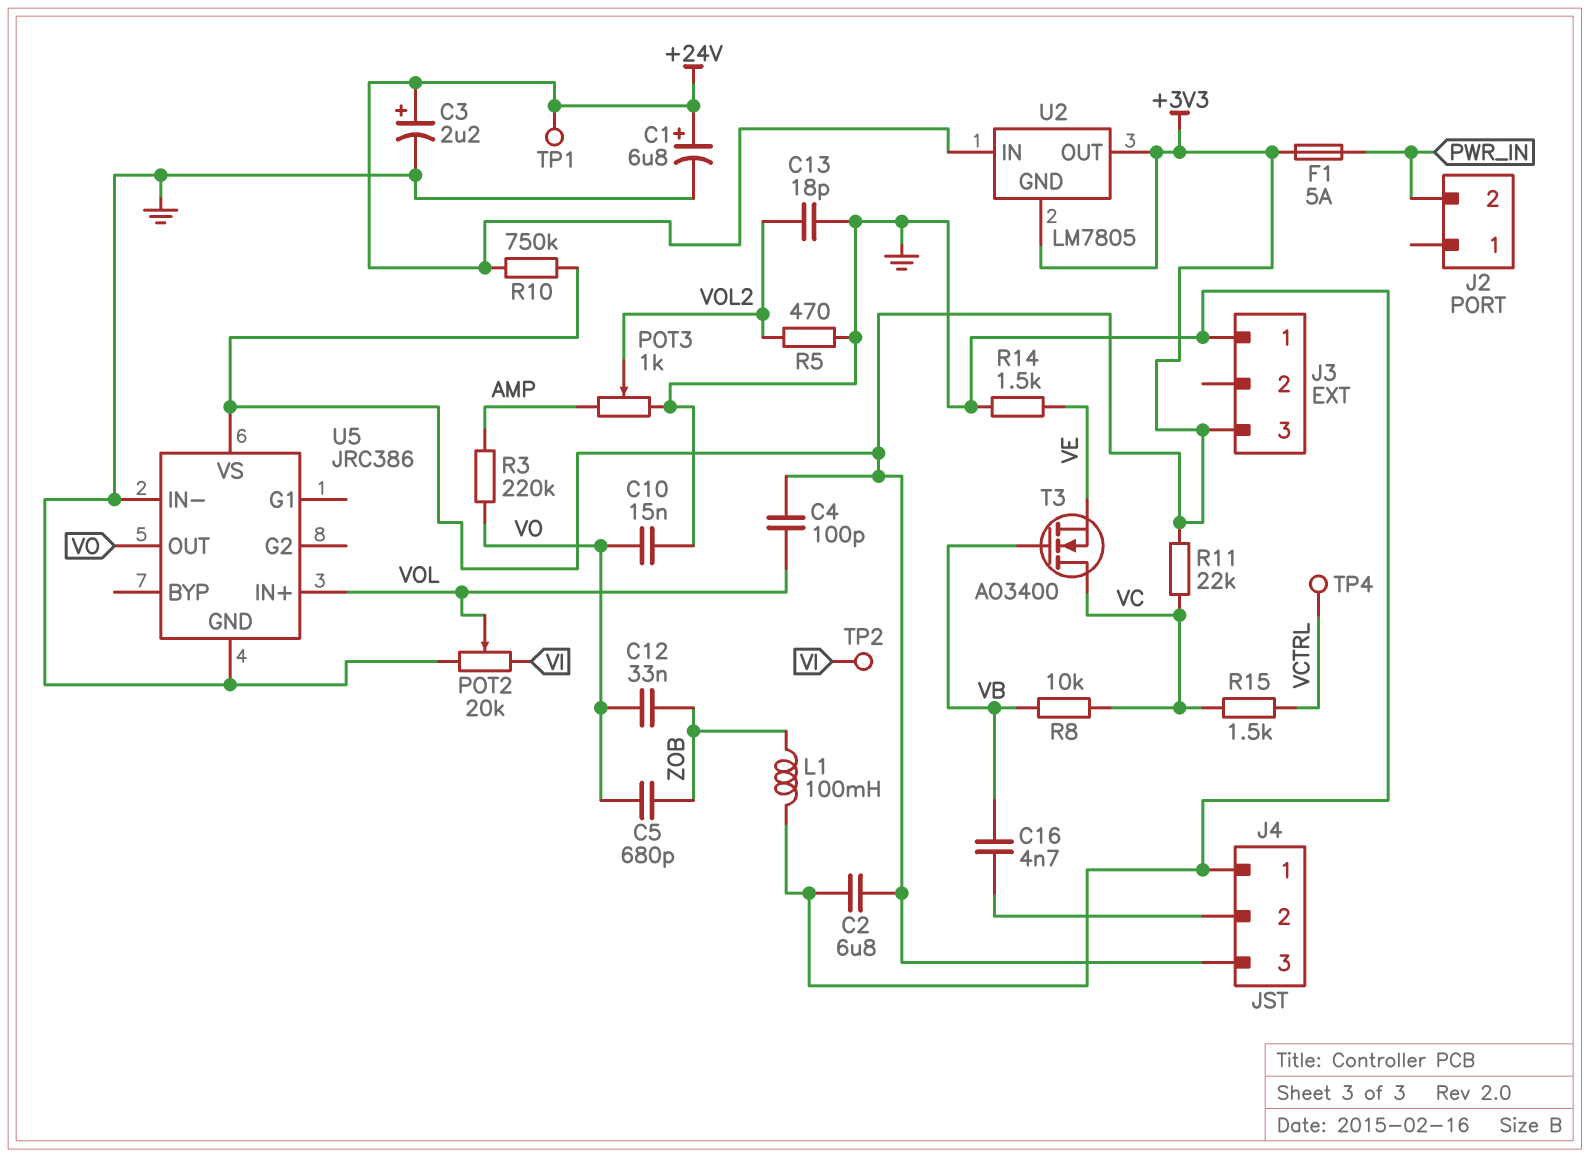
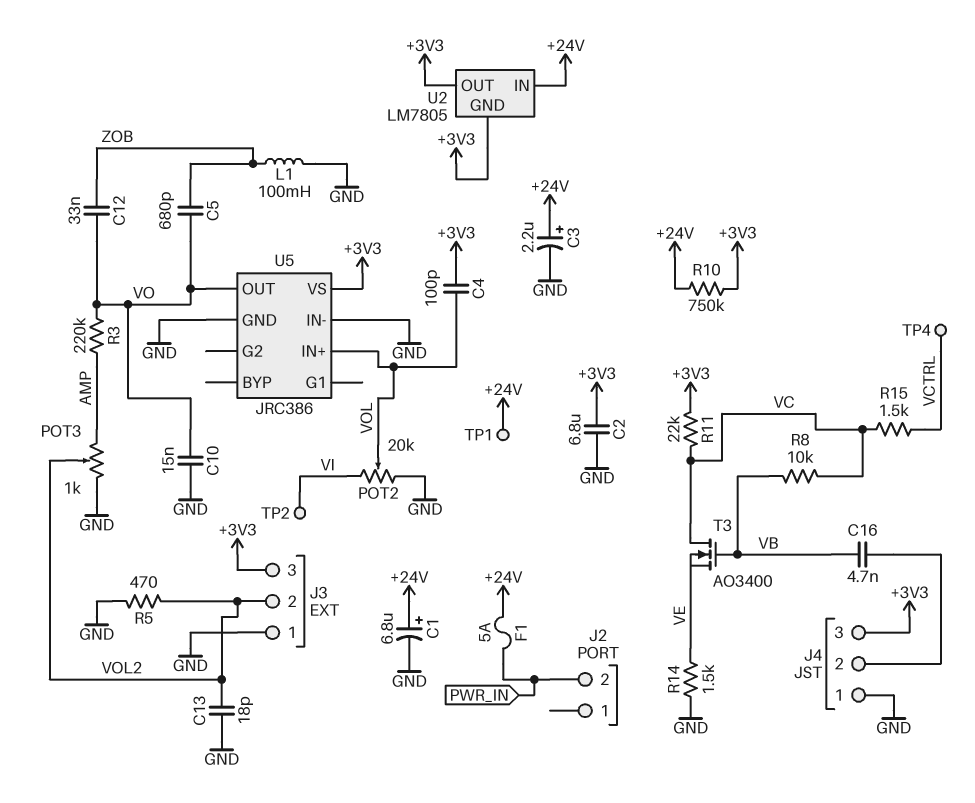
F1: 5A (+3V3, PWR_IN) -> 5A (+24V, PWR_IN)
J3 pin 2: none -> VOL2

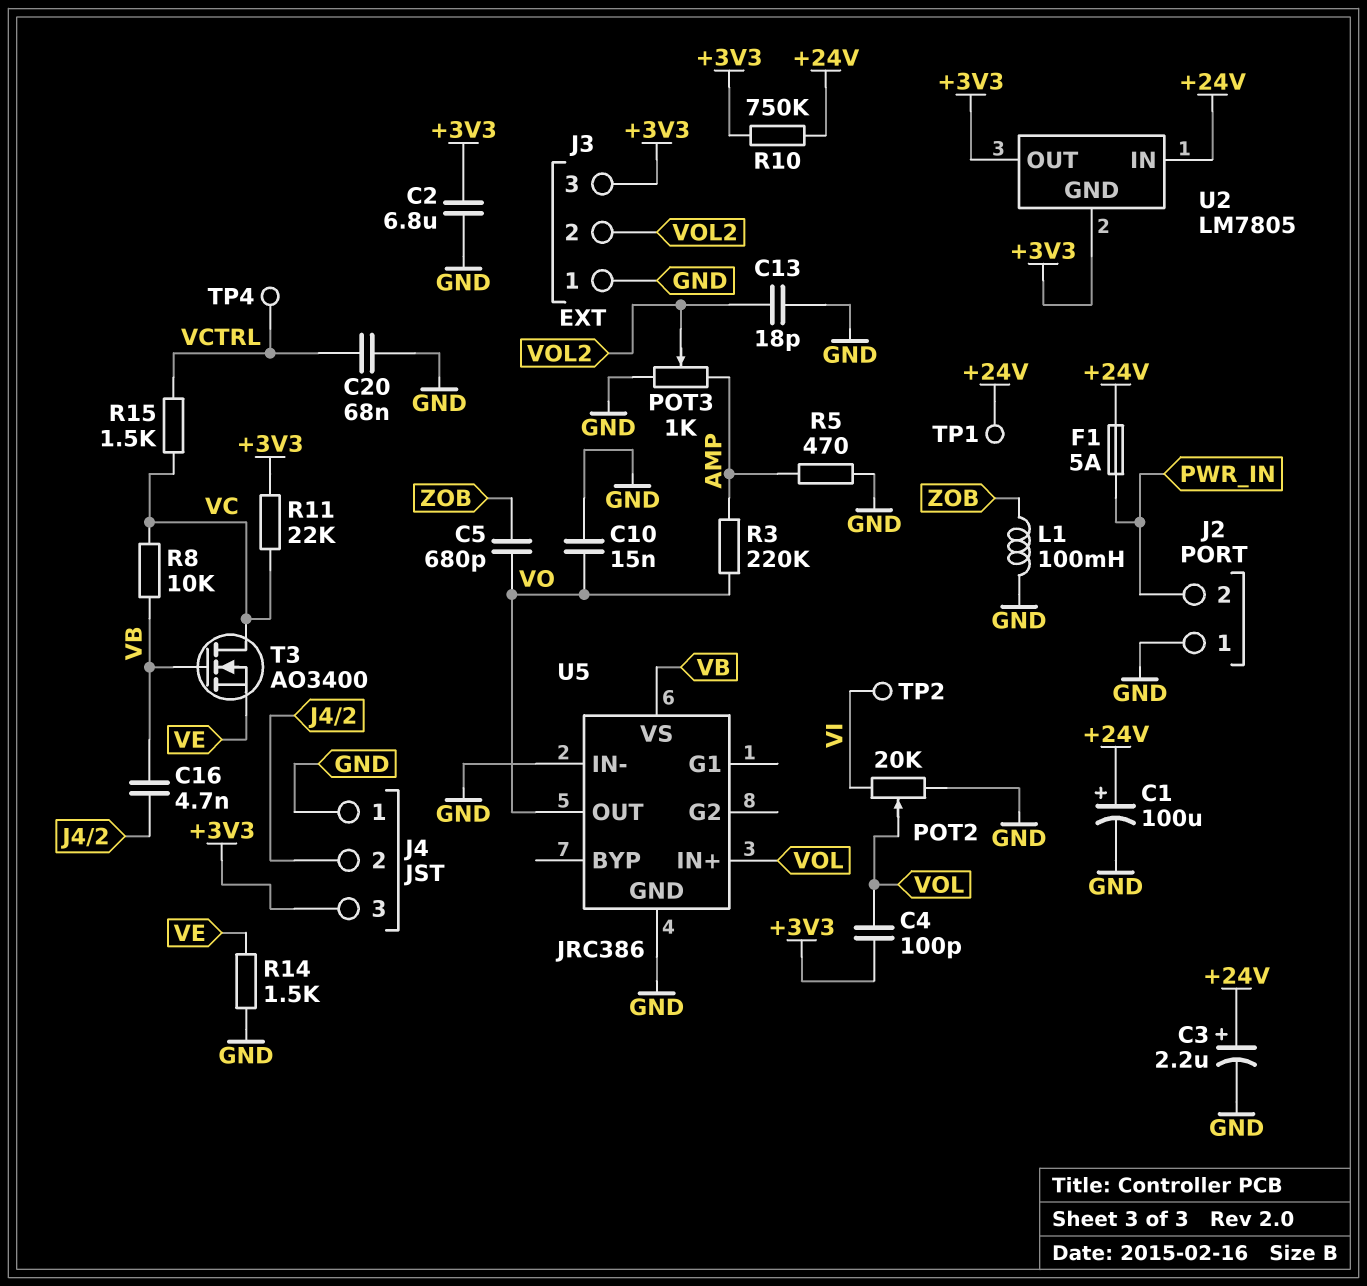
C1: 6.8uF (plus +24V, minus GND) -> 100uF (plus +24V, minus GND)
C12: 33nF (VO, ZOB) -> none
C20: none -> 68nF (GND, VCTRL)
J2 pin 1: none -> GND
R5: 470 (GND, VOL2) -> 470 (AMP, GND)
U5 pin VS: +3V3 -> VB

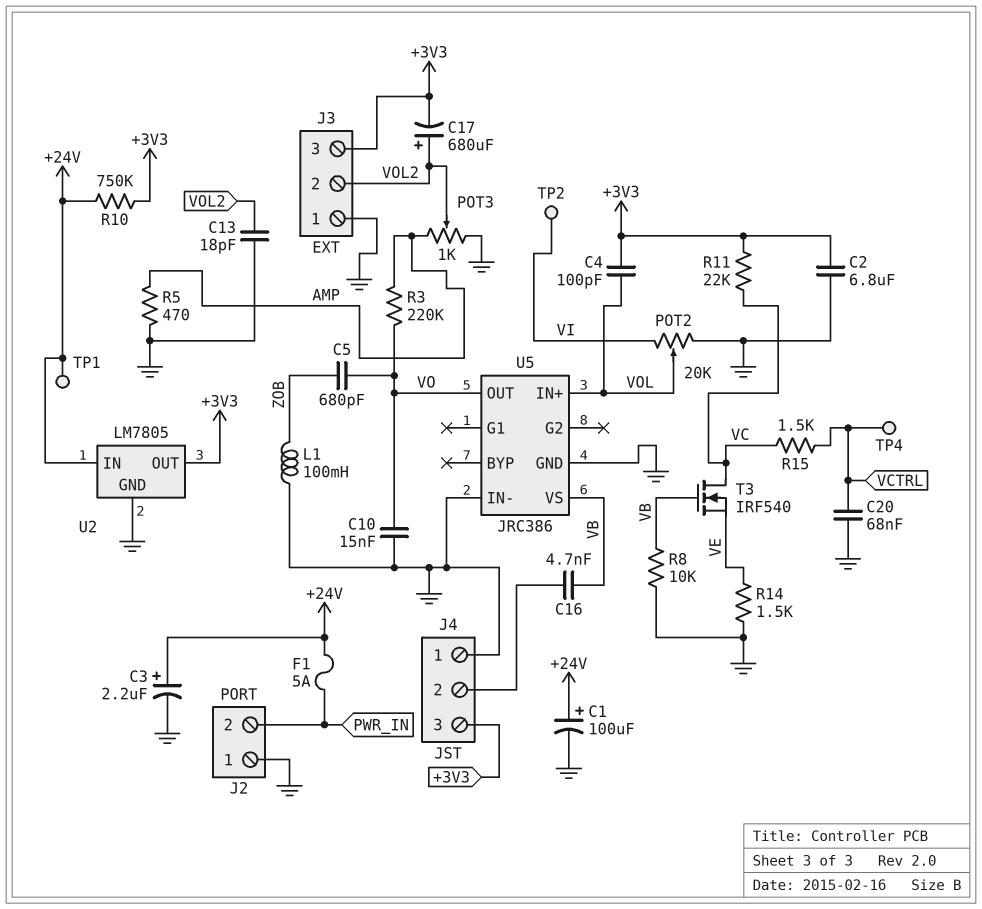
C17: none -> 680uF (plus VOL2, minus +3V3)
R8: 10k (VB, VC) -> 10k (GND, VB)
T3: NMOS AO3400 (G VB, D VC, S VE) -> NMOS IRF540 (G VB, D VC, S VE)
U2 pin GND: +3V3 -> GND

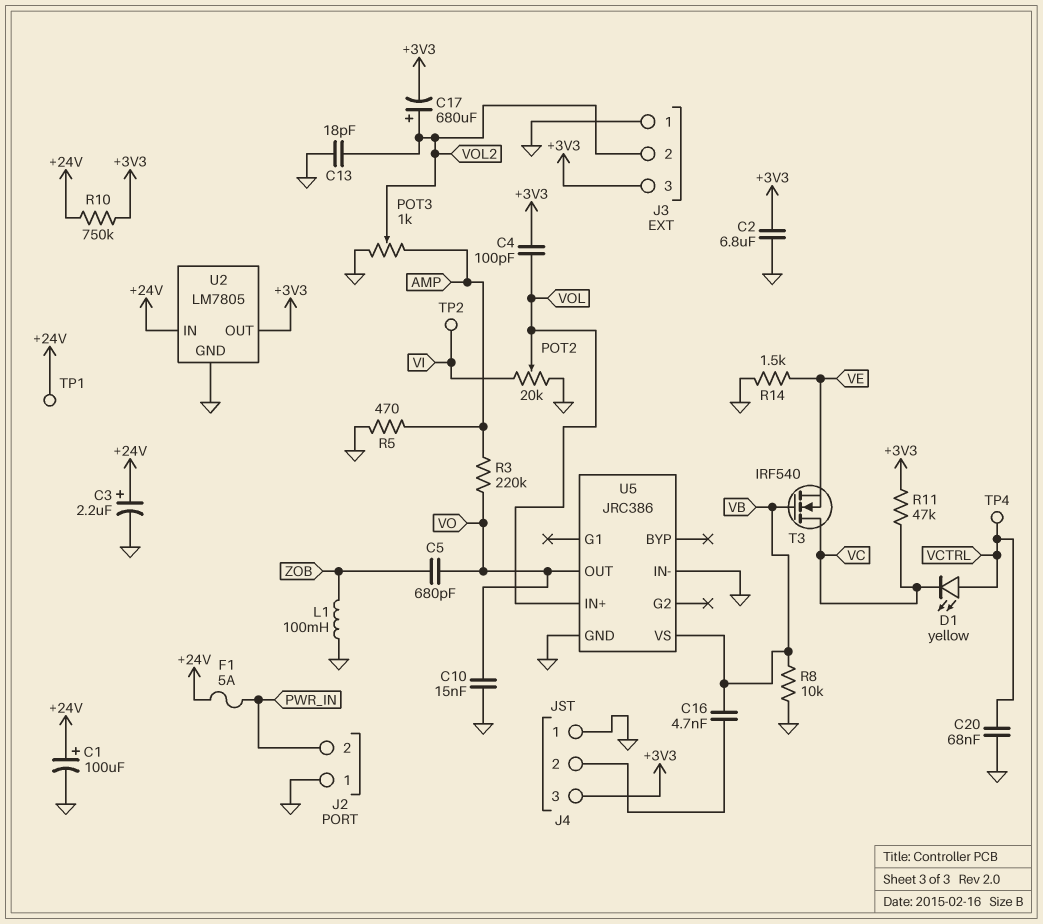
D1: none -> LED yellow (A VCTRL, K VC)
R11: 22k (+3V3, VC) -> 47k (+3V3, VC)
R15: 1.5k (VC, VCTRL) -> none

